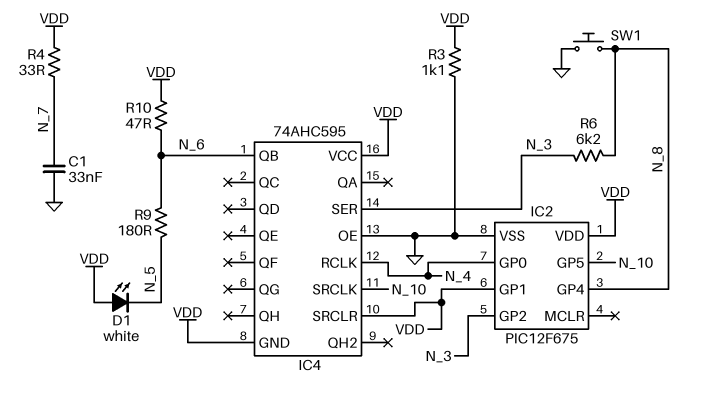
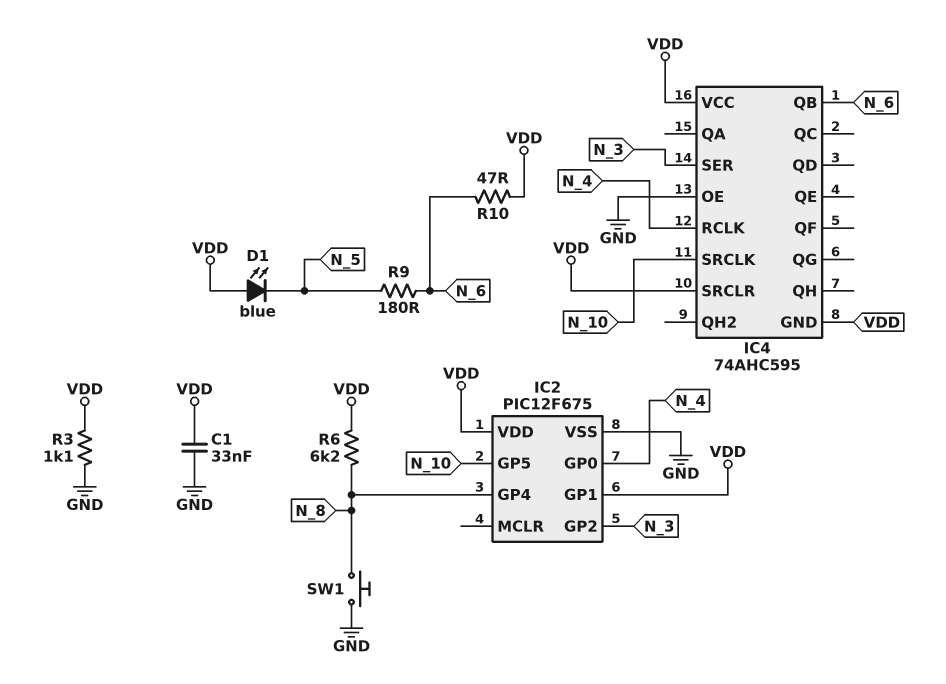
C1: 33nF (GND, N_7) -> 33nF (GND, VDD)
D1: LED white (A VDD, K N_5) -> LED blue (A VDD, K N_5)
R4: 33 (N_7, VDD) -> none
R6: 6.2k (N_3, N_8) -> 6.2k (N_8, VDD)

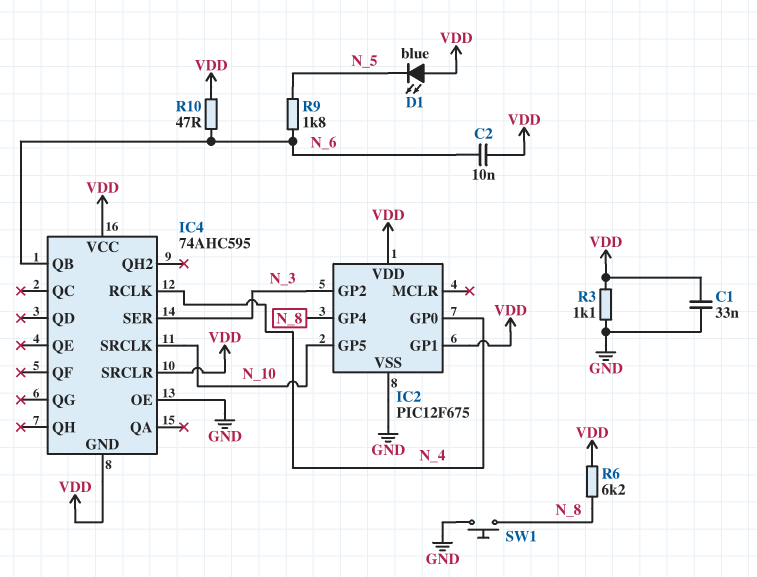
C2: none -> 10nF (N_6, VDD)
R9: 180 (N_5, N_6) -> 1.8k (N_5, N_6)

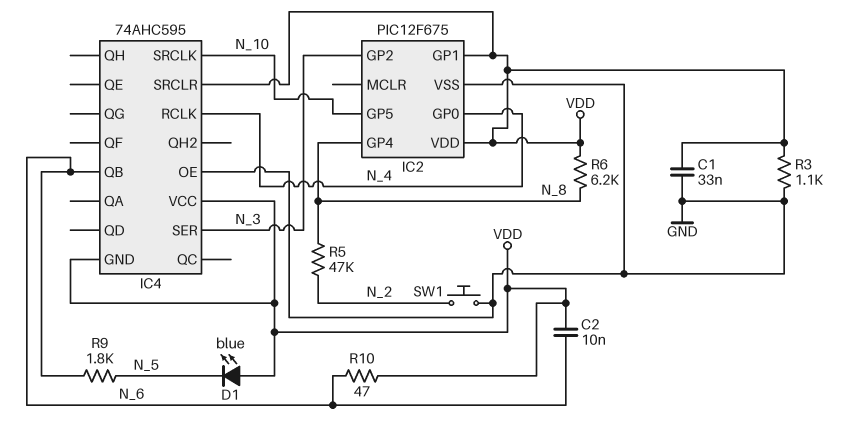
R5: none -> 47k (N_2, N_8)
SW1: button (GND, N_8) -> button (GND, N_2)

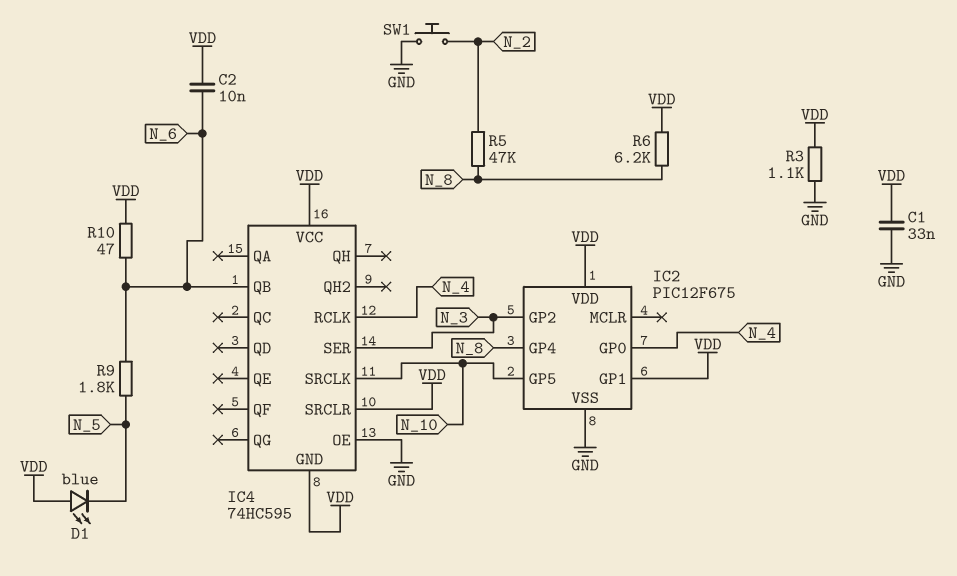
IC4: 74AHC595 -> 74HC595

